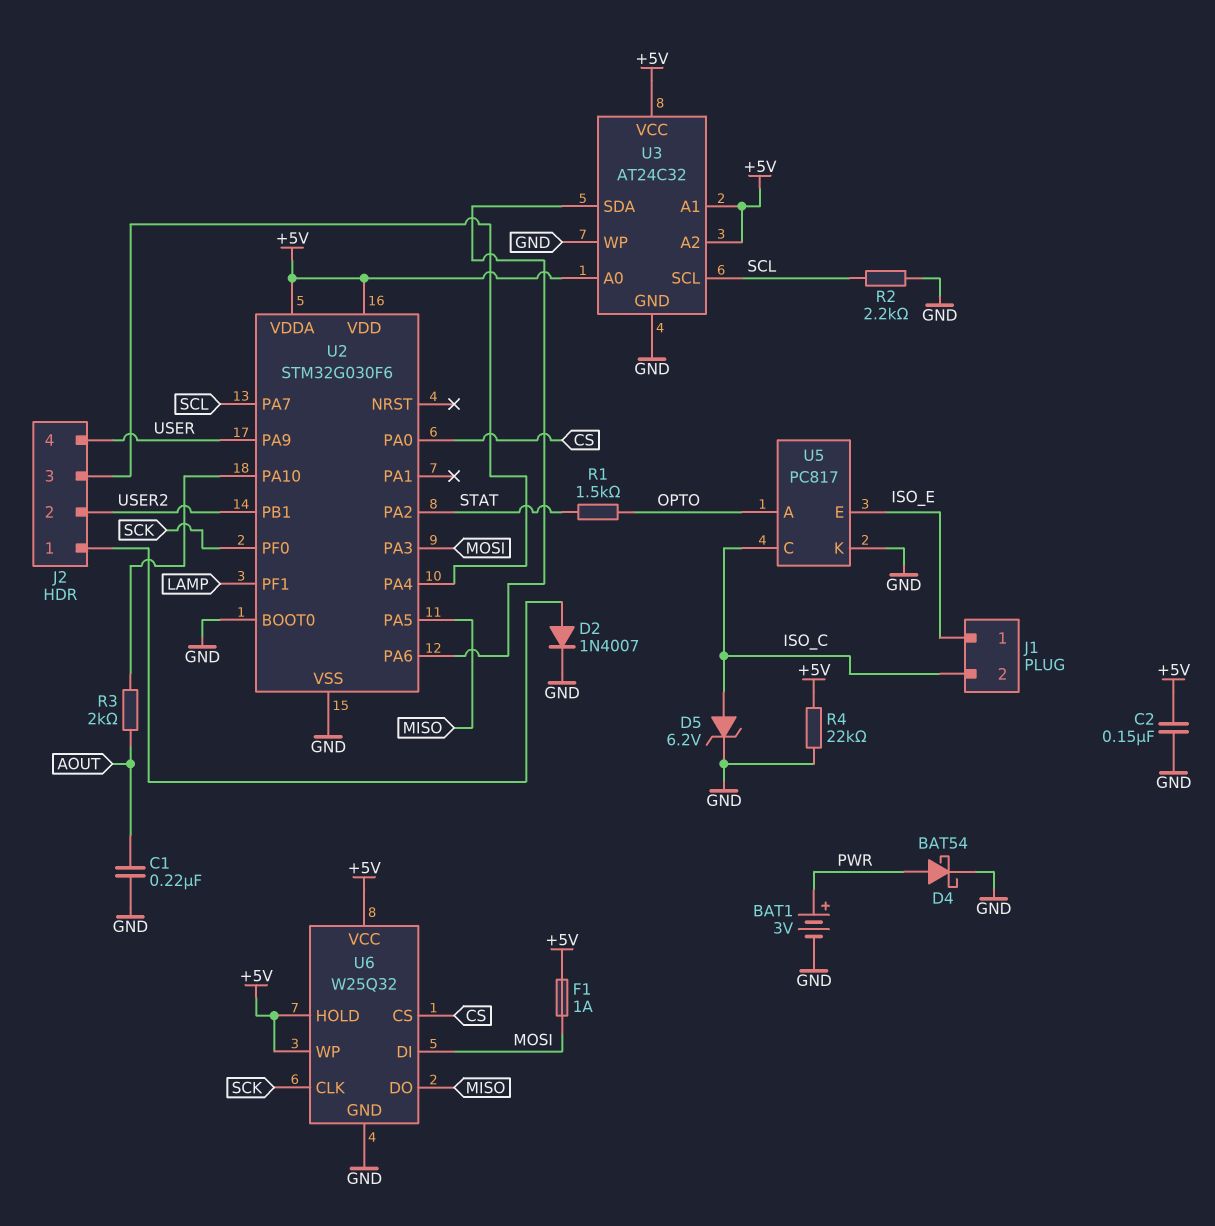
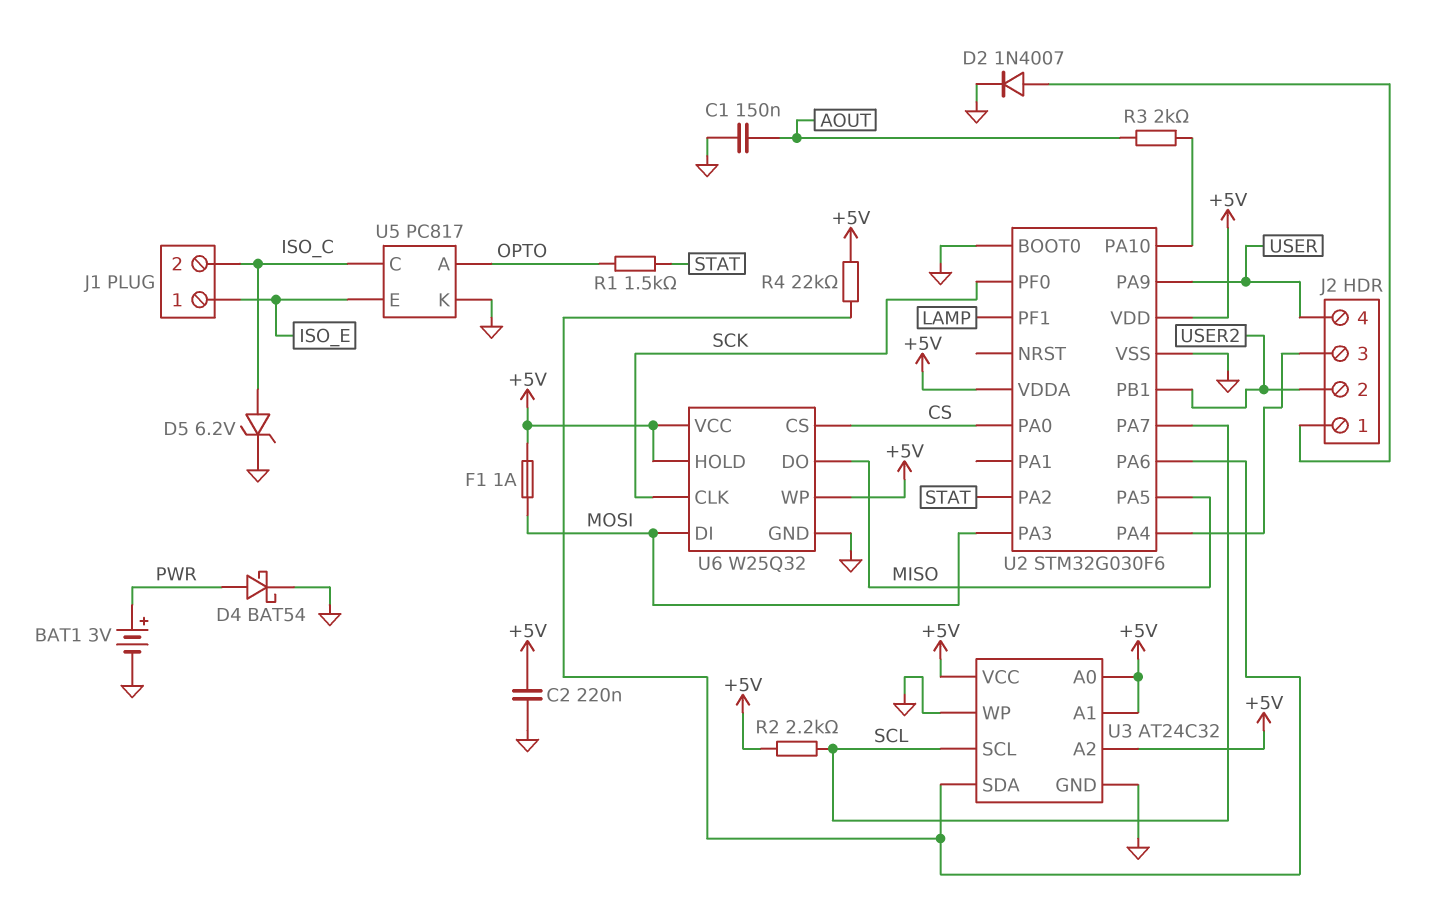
C1: 220nF (AOUT, GND) -> 150nF (AOUT, GND)
C2: 150nF (+5V, GND) -> 220nF (+5V, GND)
R2: 2.2k (GND, SCL) -> 2.2k (+5V, SCL)
R4: 22k (+5V, GND) -> 22k (+5V, U2/PA6)

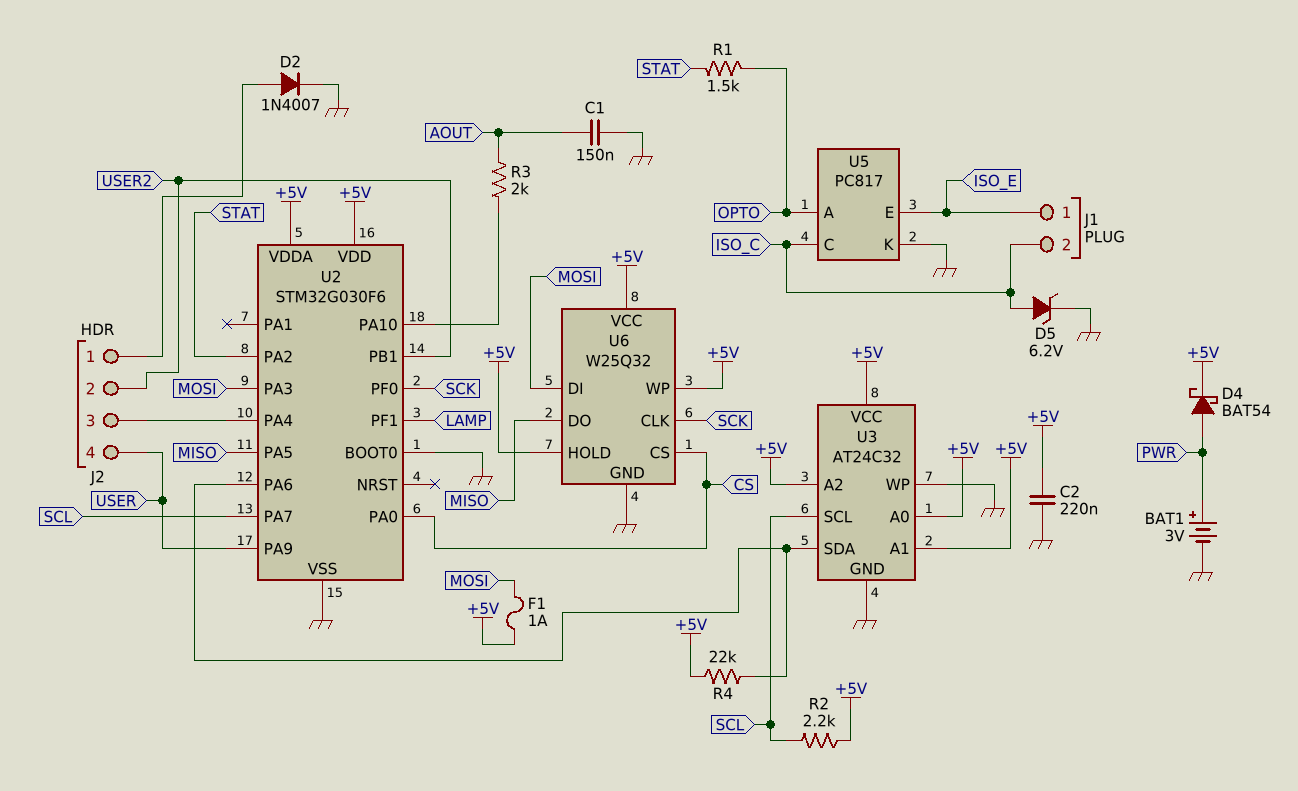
D4: schottky BAT54 (A PWR, K GND) -> schottky BAT54 (A PWR, K +5V)

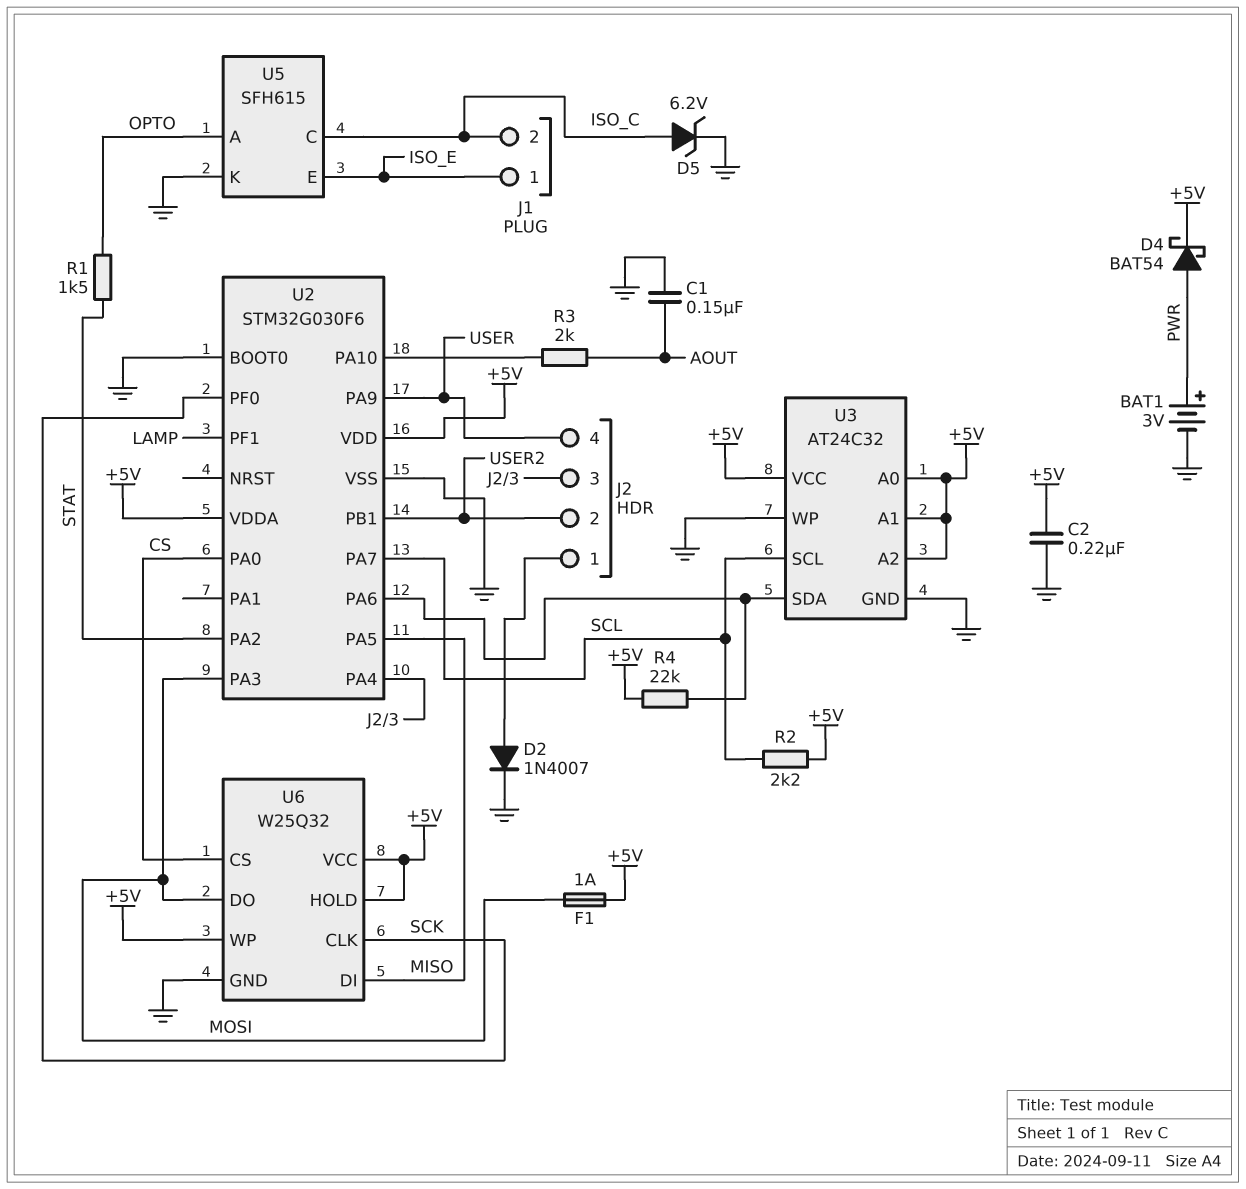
U5: PC817 -> SFH615
U6 pin DI: MOSI -> MISO
U6 pin DO: MISO -> MOSI

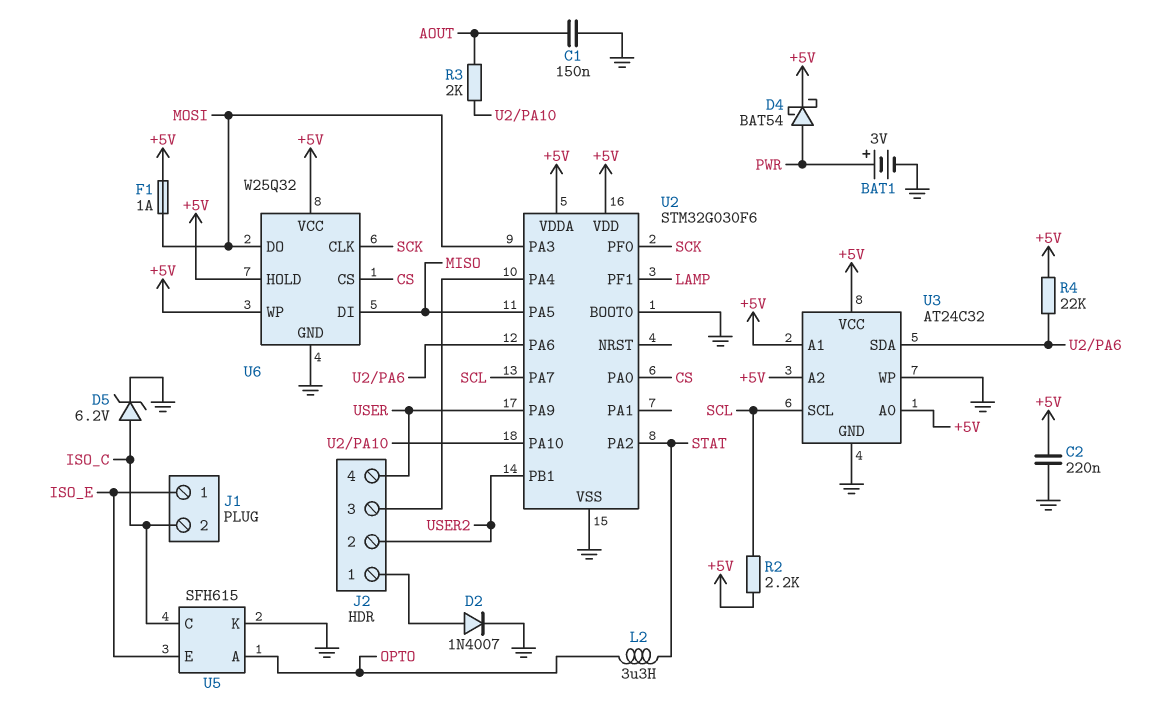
L2: none -> 3.3uH (OPTO, STAT)
R1: 1.5k (OPTO, STAT) -> none

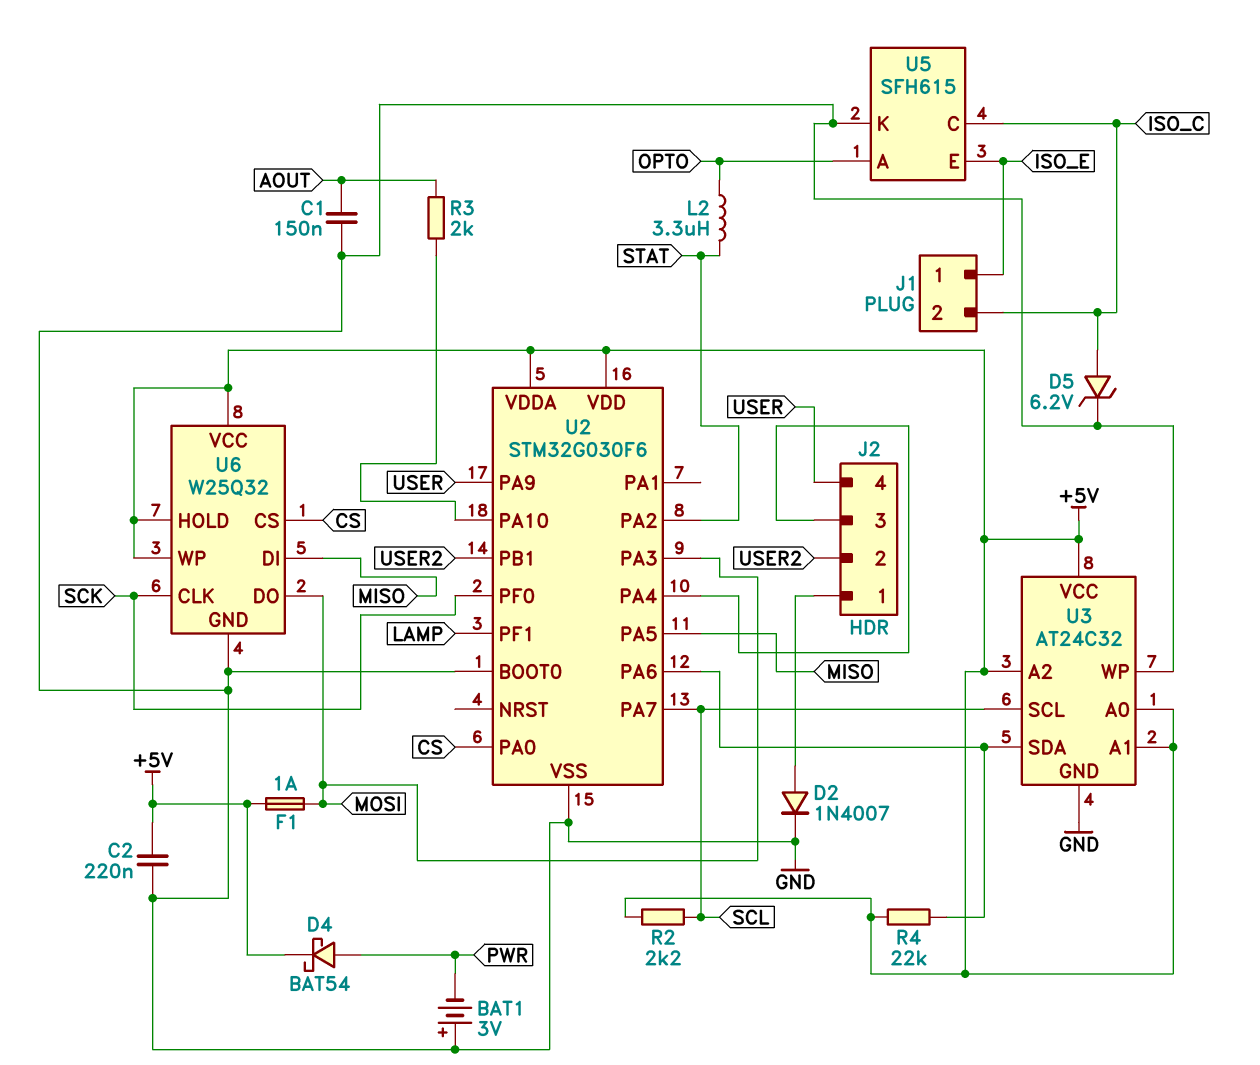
BAT1: 3V (plus PWR, minus GND) -> 3V (plus GND, minus PWR)

